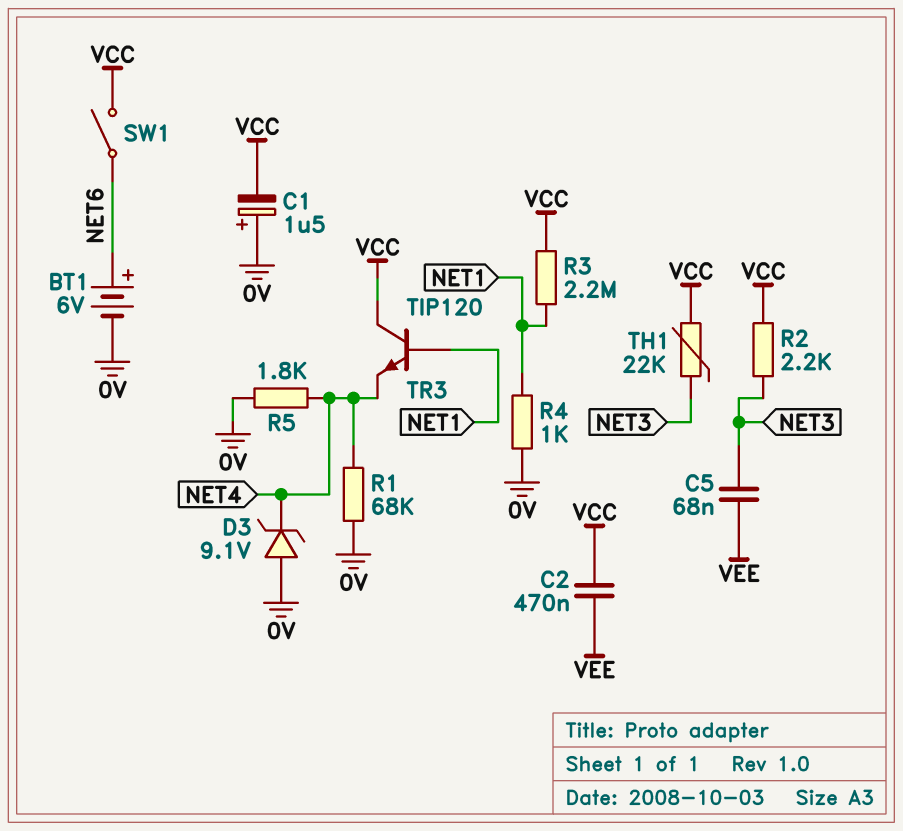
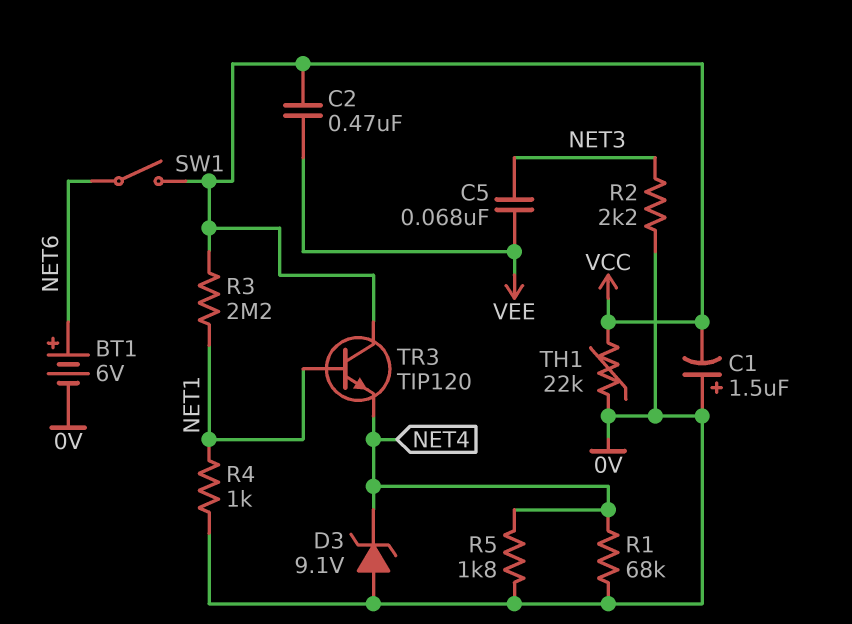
R2: 2.2k (NET3, VCC) -> 2.2k (0V, NET3)
TH1: 22k (NET3, VCC) -> 22k (0V, VCC)

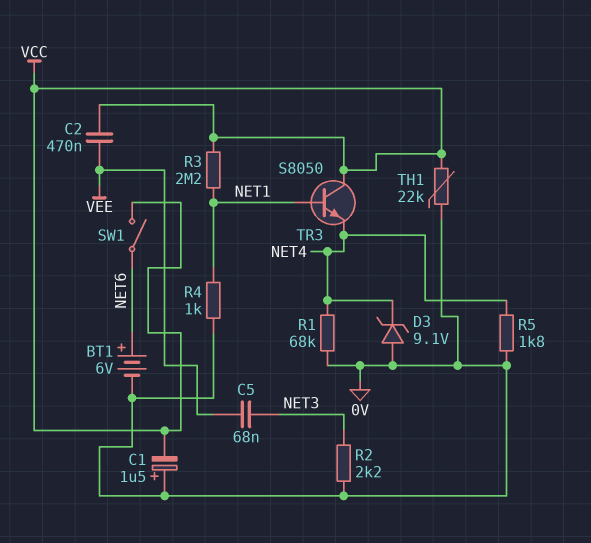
TR3: NPN TIP120 (B NET1, C VCC, E NET4) -> NPN S8050 (B NET1, C VCC, E NET4)

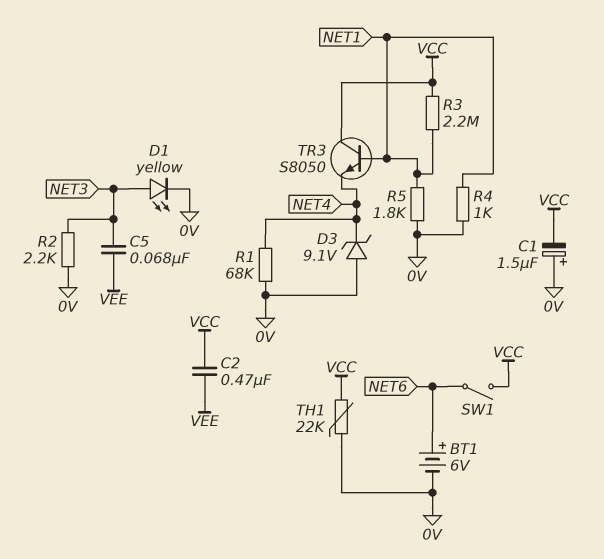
D1: none -> LED yellow (A NET3, K 0V)
R5: 1.8k (0V, NET4) -> 1.8k (0V, NET1)

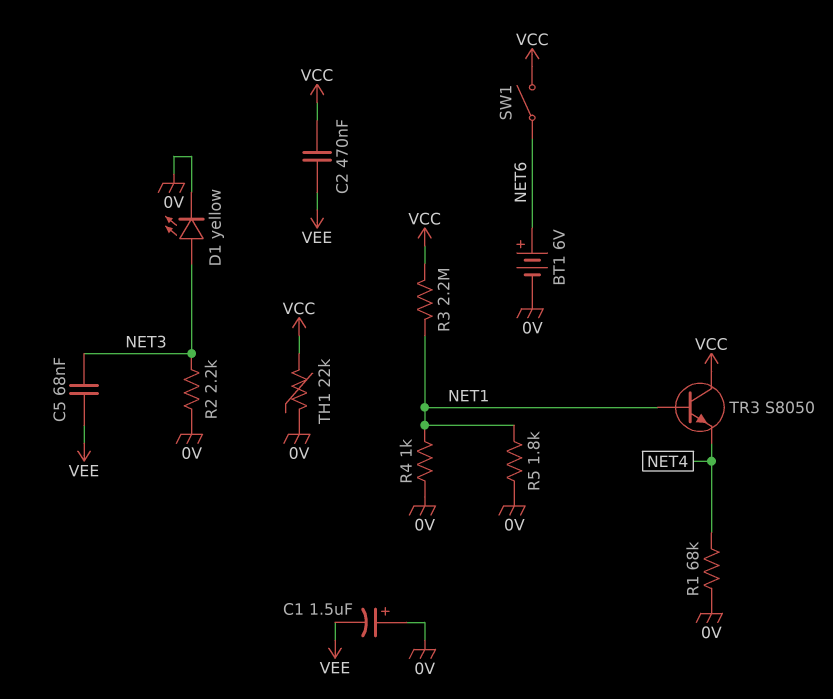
C1: 1.5uF (plus 0V, minus VCC) -> 1.5uF (plus 0V, minus VEE)
D3: zener 9.1V (A 0V, K NET4) -> none

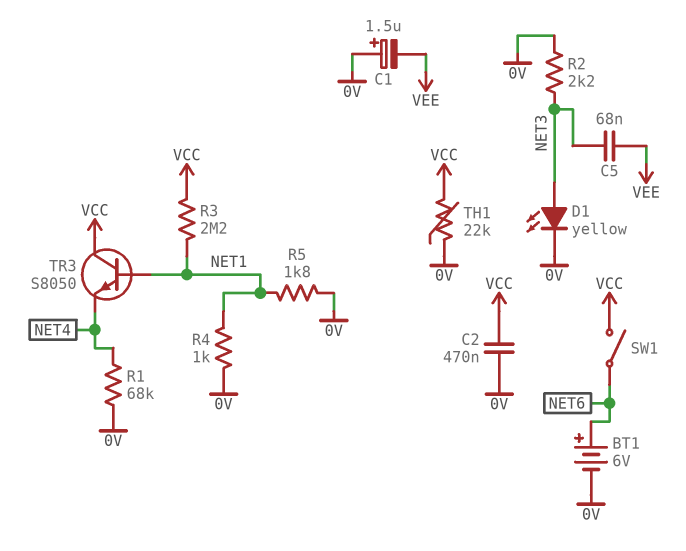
C2: 470nF (VCC, VEE) -> 470nF (0V, VCC)

